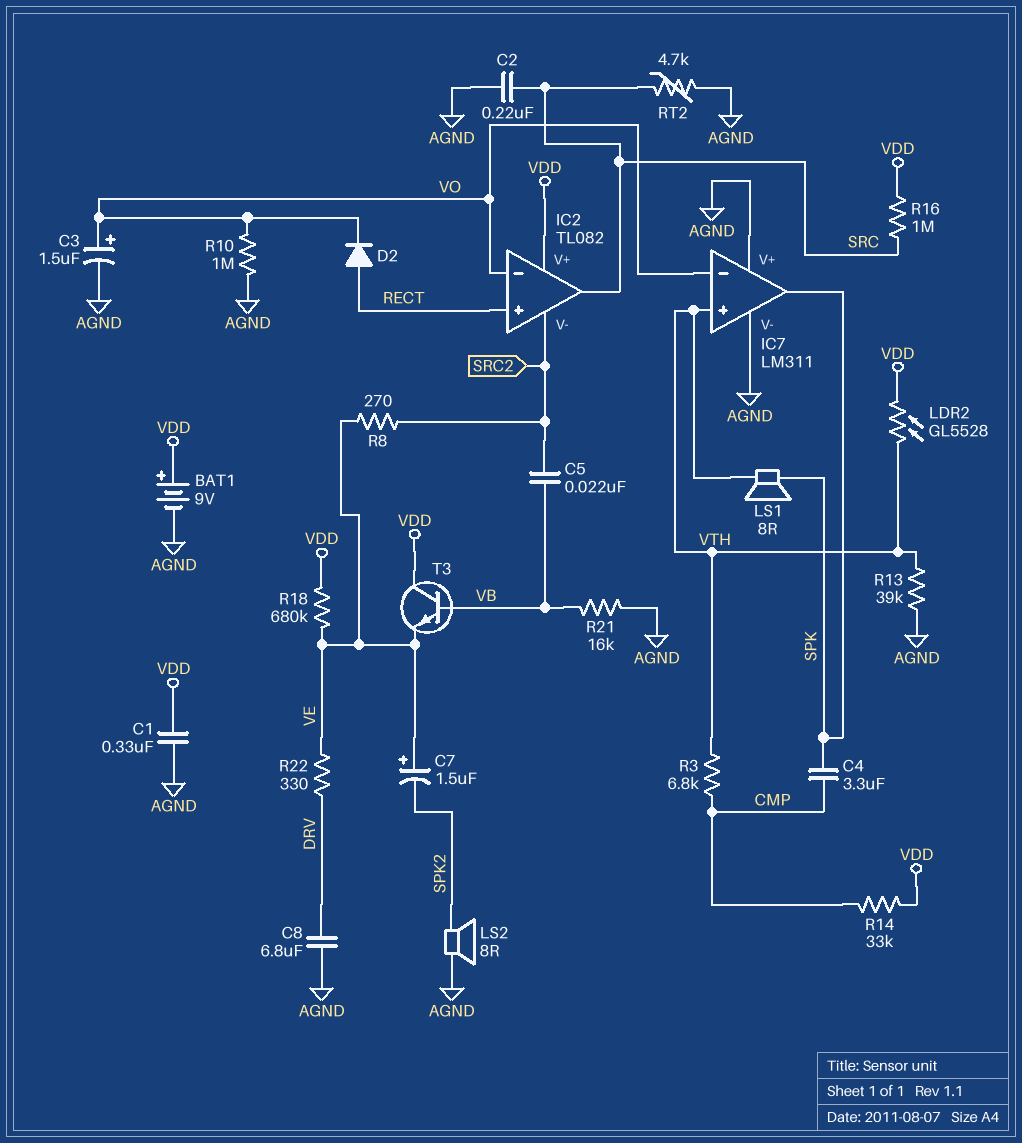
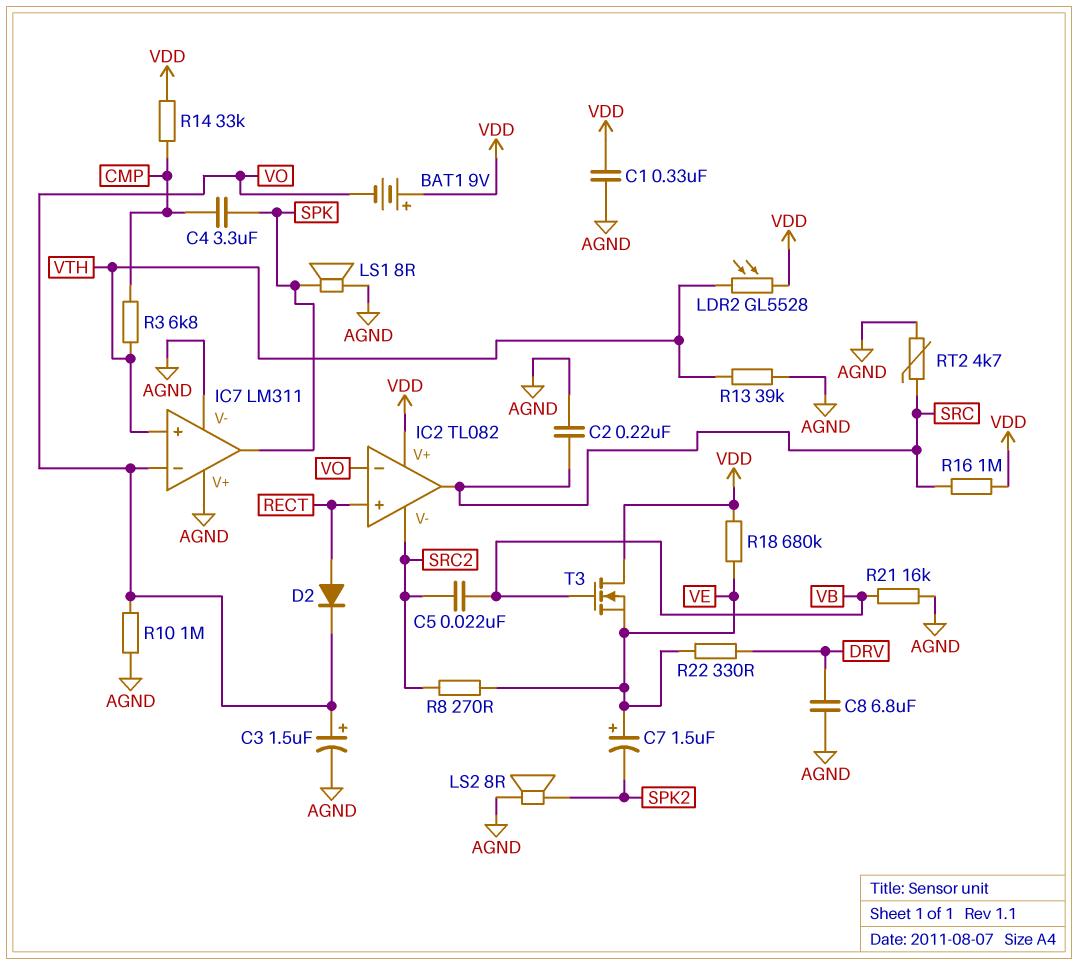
BAT1: 9V (plus VDD, minus AGND) -> 9V (plus VDD, minus VO)
LS1: speaker 8R (SPK, VTH) -> speaker 8R (AGND, SPK)
T3: NPN (B VB, C VDD, E VE) -> NMOS (G VB, D VDD, S VE)

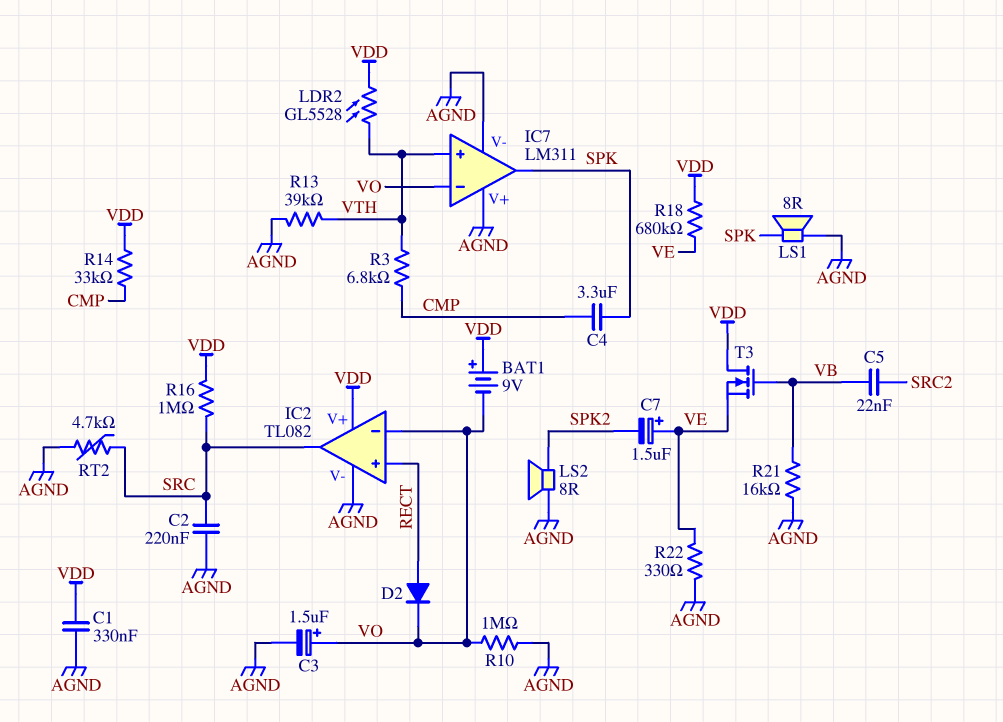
C8: 6.8uF (AGND, DRV) -> none
IC2 pin V-: SRC2 -> AGND
R8: 270 (SRC2, VE) -> none
R22: 330 (DRV, VE) -> 330 (AGND, VE)

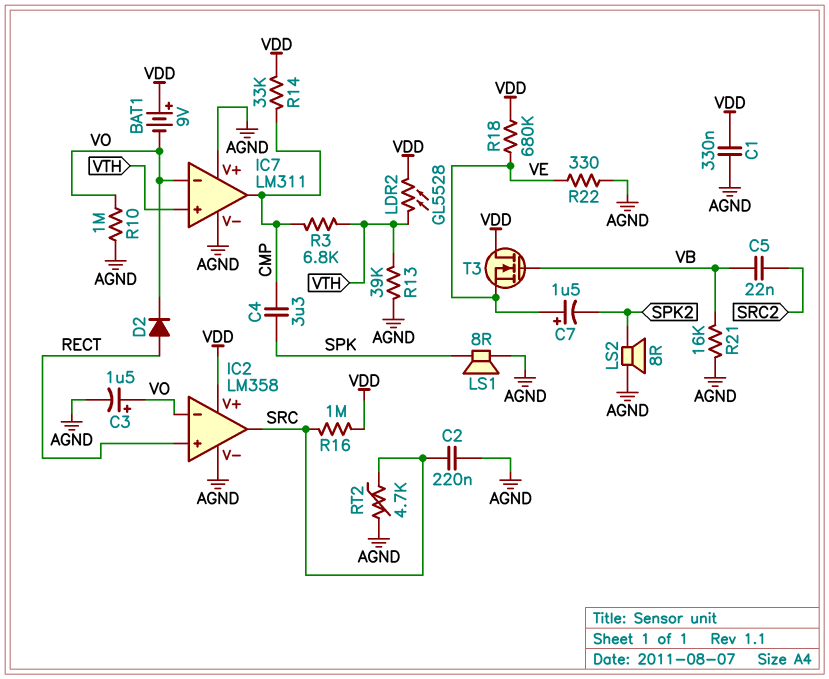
IC2: TL082 -> LM358
IC7 pin out: SPK -> CMP

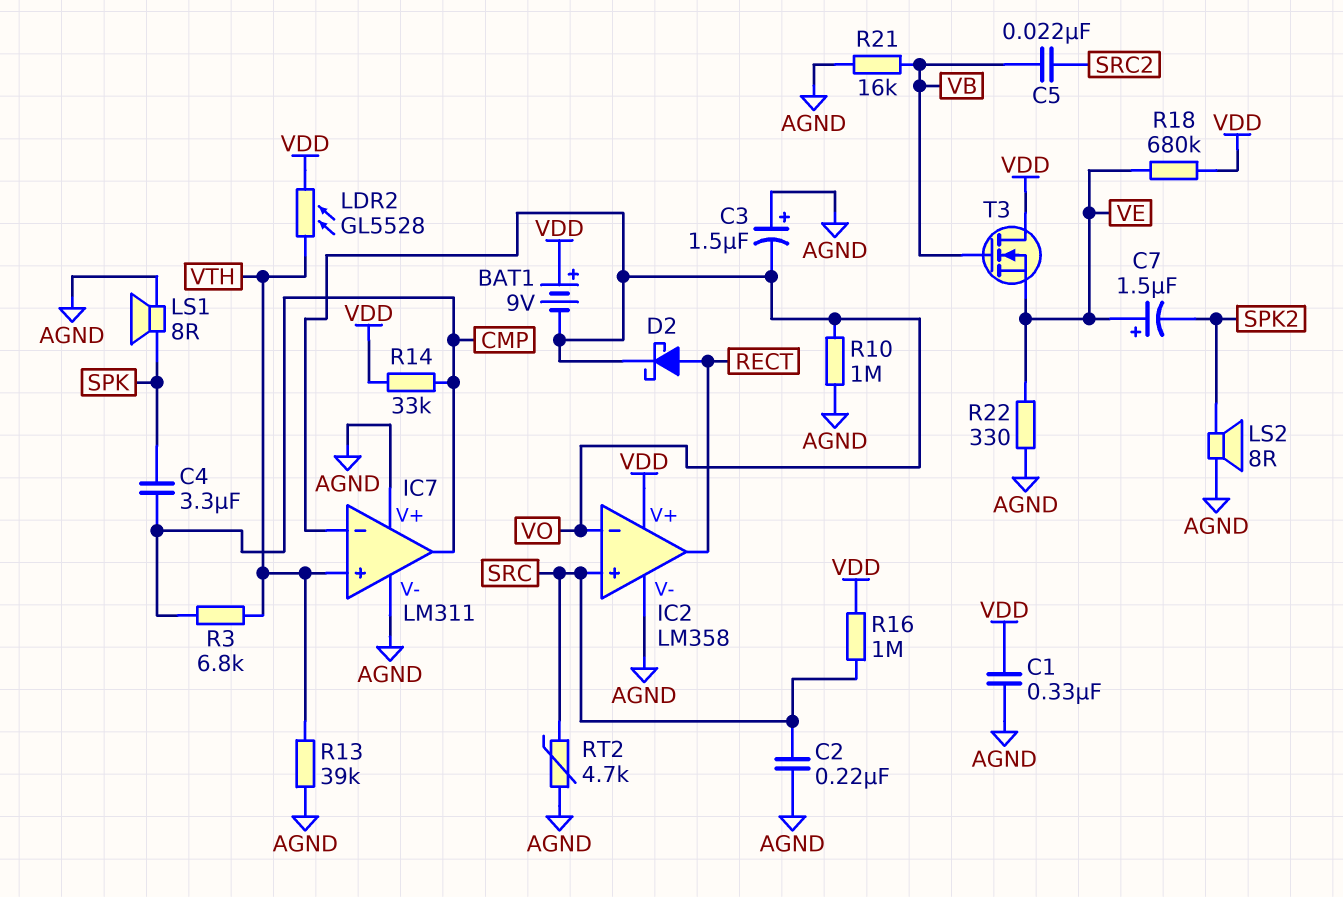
C3: 1.5uF (plus VO, minus AGND) -> 1.5uF (plus AGND, minus VO)
D2: diode (A RECT, K VO) -> schottky (A RECT, K VO)
IC2 pin in+: RECT -> SRC
IC2 pin out: SRC -> RECT

